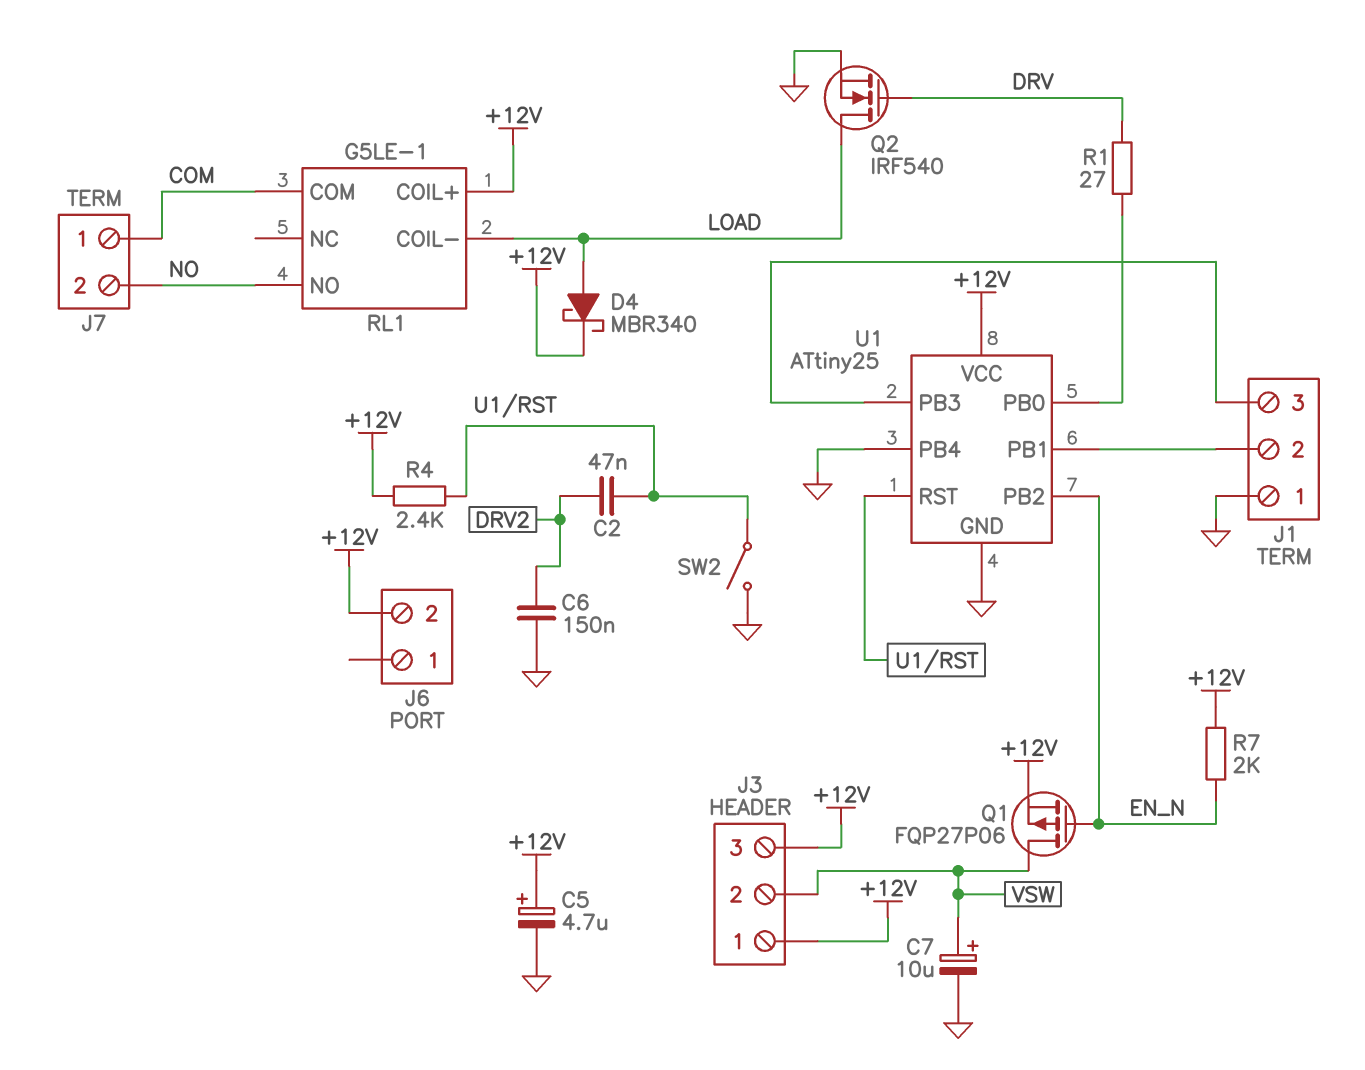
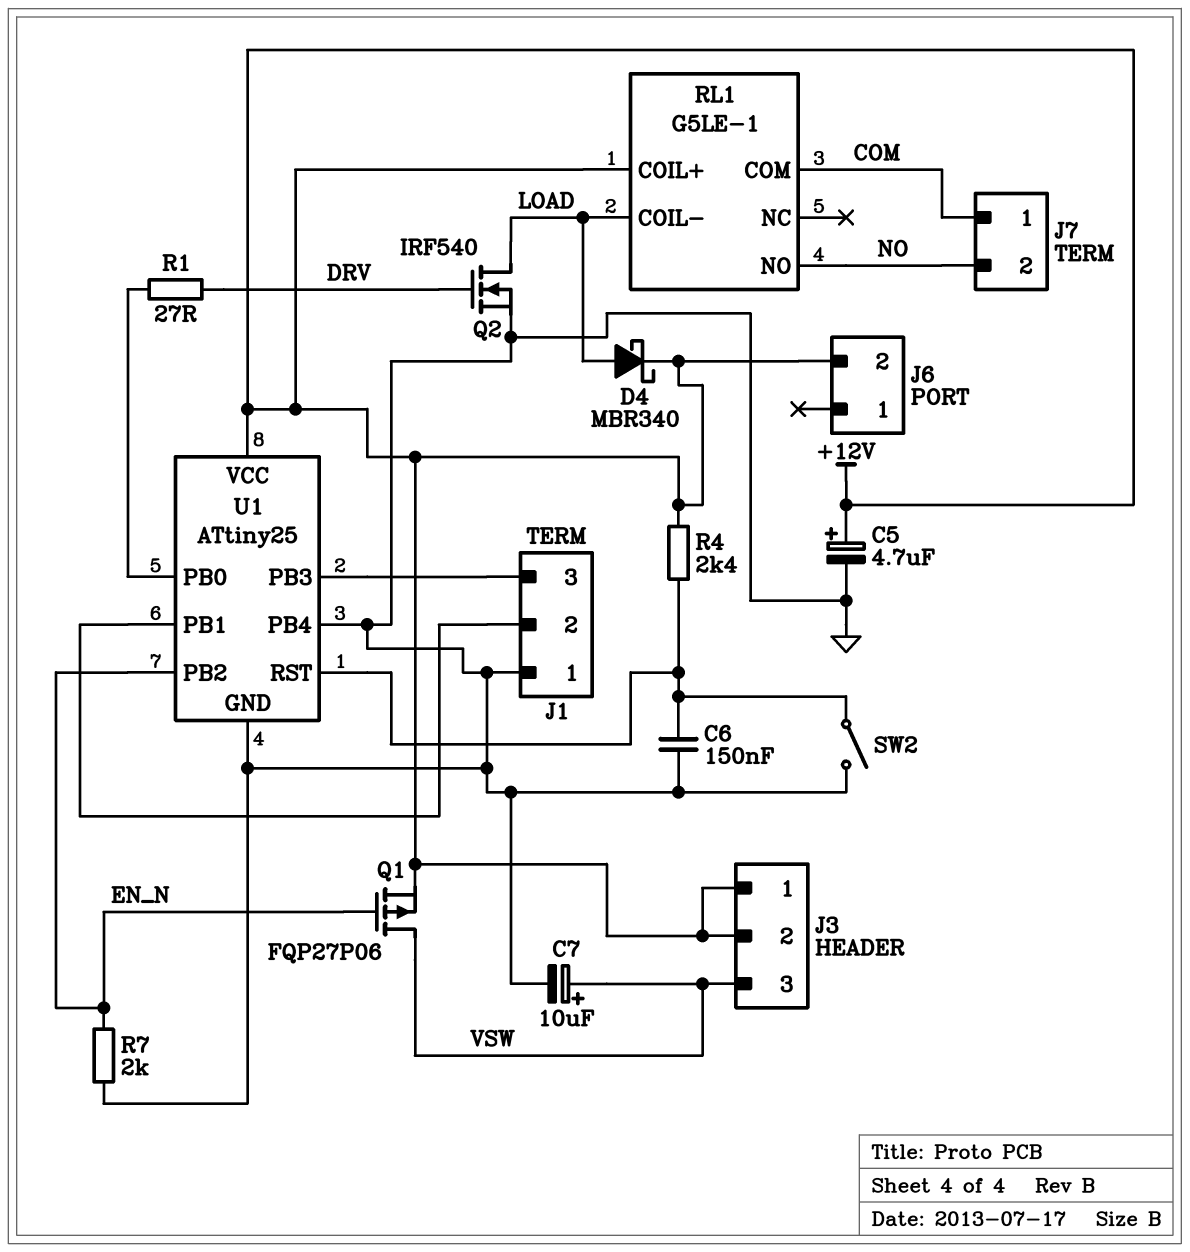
C2: 47nF (DRV2, U1/RST) -> none
C6: 150nF (DRV2, GND) -> 150nF (GND, U1/RST)
J3 pin 2: VSW -> +12V
J3 pin 3: +12V -> VSW
R7: 2k (+12V, EN_N) -> 2k (EN_N, GND)

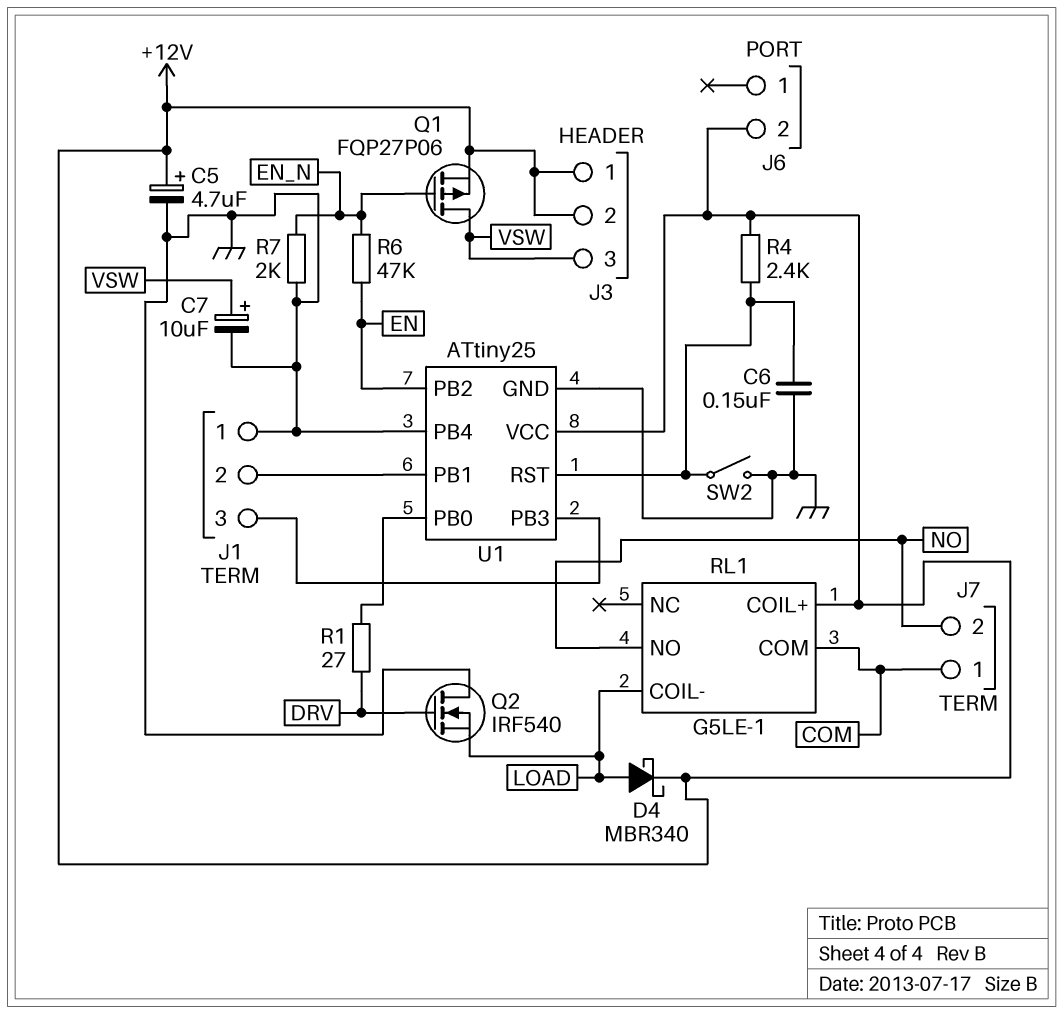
Q2: NMOS IRF540 (G DRV, D LOAD, S GND) -> NMOS IRF540 (G DRV, D GND, S LOAD)
R6: none -> 47k (EN, EN_N)
U1 pin PB2: EN_N -> EN

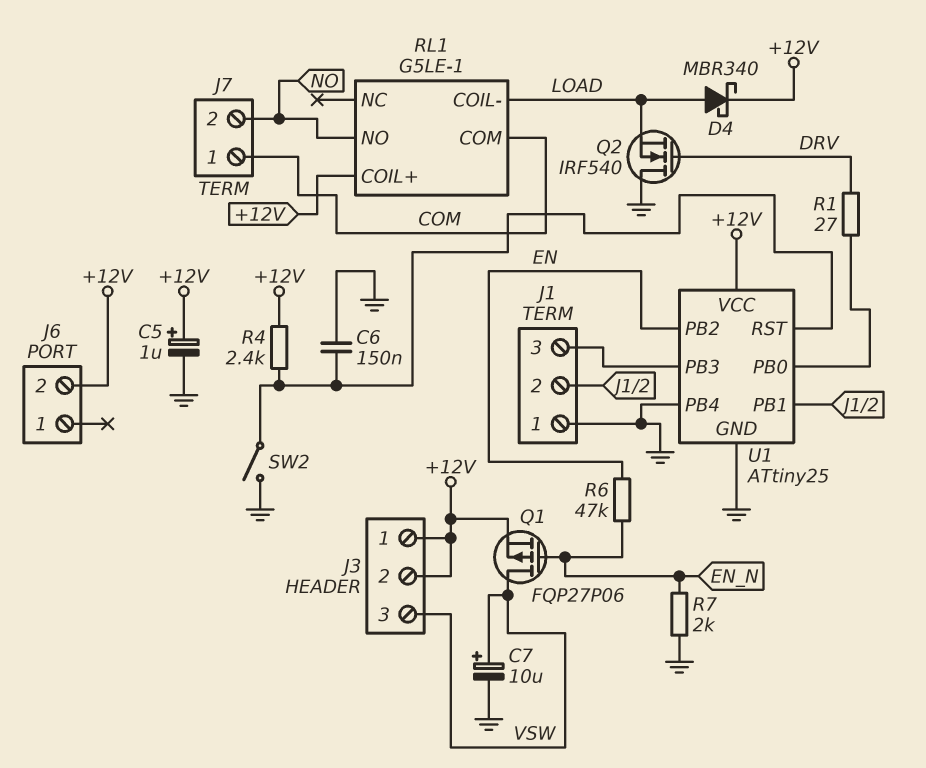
C5: 4.7uF (plus +12V, minus GND) -> 1uF (plus +12V, minus GND)

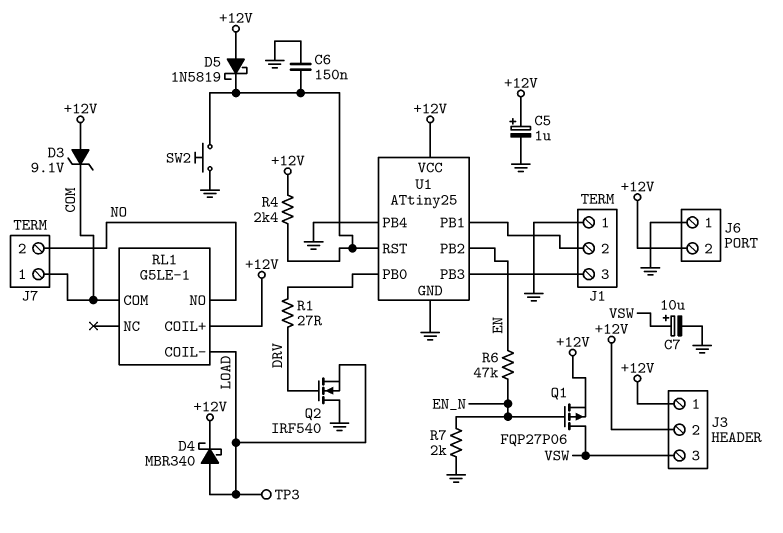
D3: none -> zener 9.1V (A +12V, K COM)
D5: none -> schottky 1N5819 (A +12V, K U1/RST)
J6 pin 1: none -> GND
SW2: switch (GND, U1/RST) -> button (GND, U1/RST)
TP3: none -> test point (LOAD)

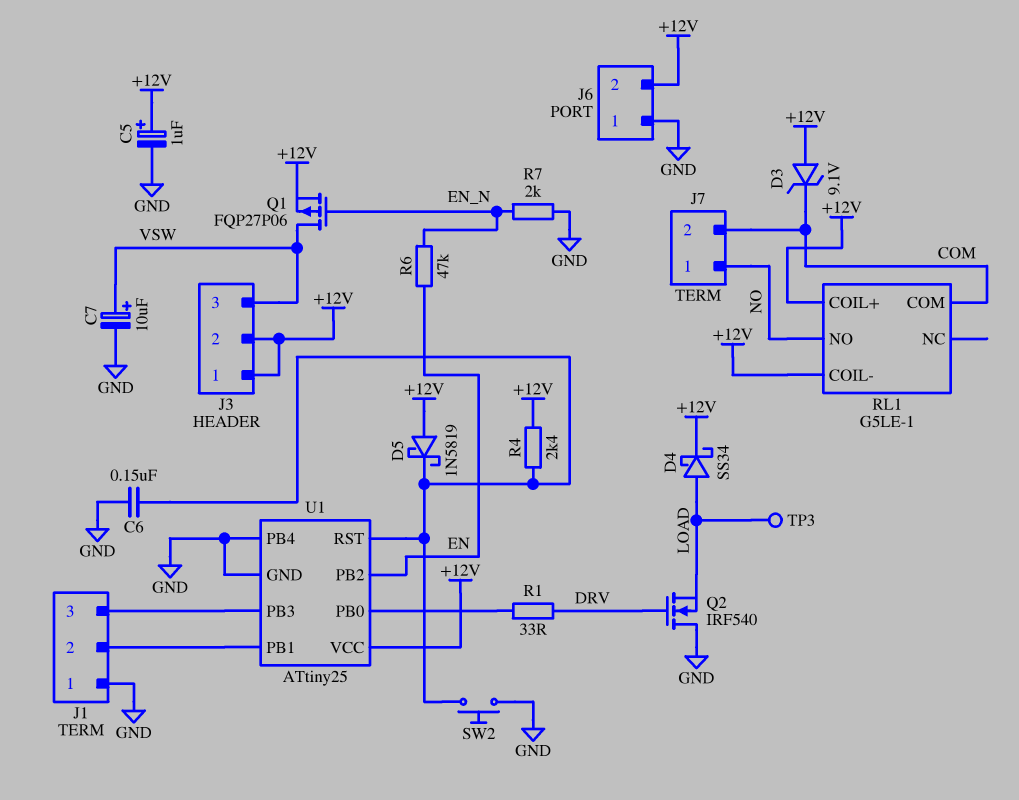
D4: schottky MBR340 (A LOAD, K +12V) -> schottky SS34 (A LOAD, K +12V)
J7 pin 1: COM -> NO
J7 pin 2: NO -> COM
R1: 27 (DRV, U1/PB0) -> 33 (DRV, U1/PB0)
RL1 pin COIL-: LOAD -> +12V

